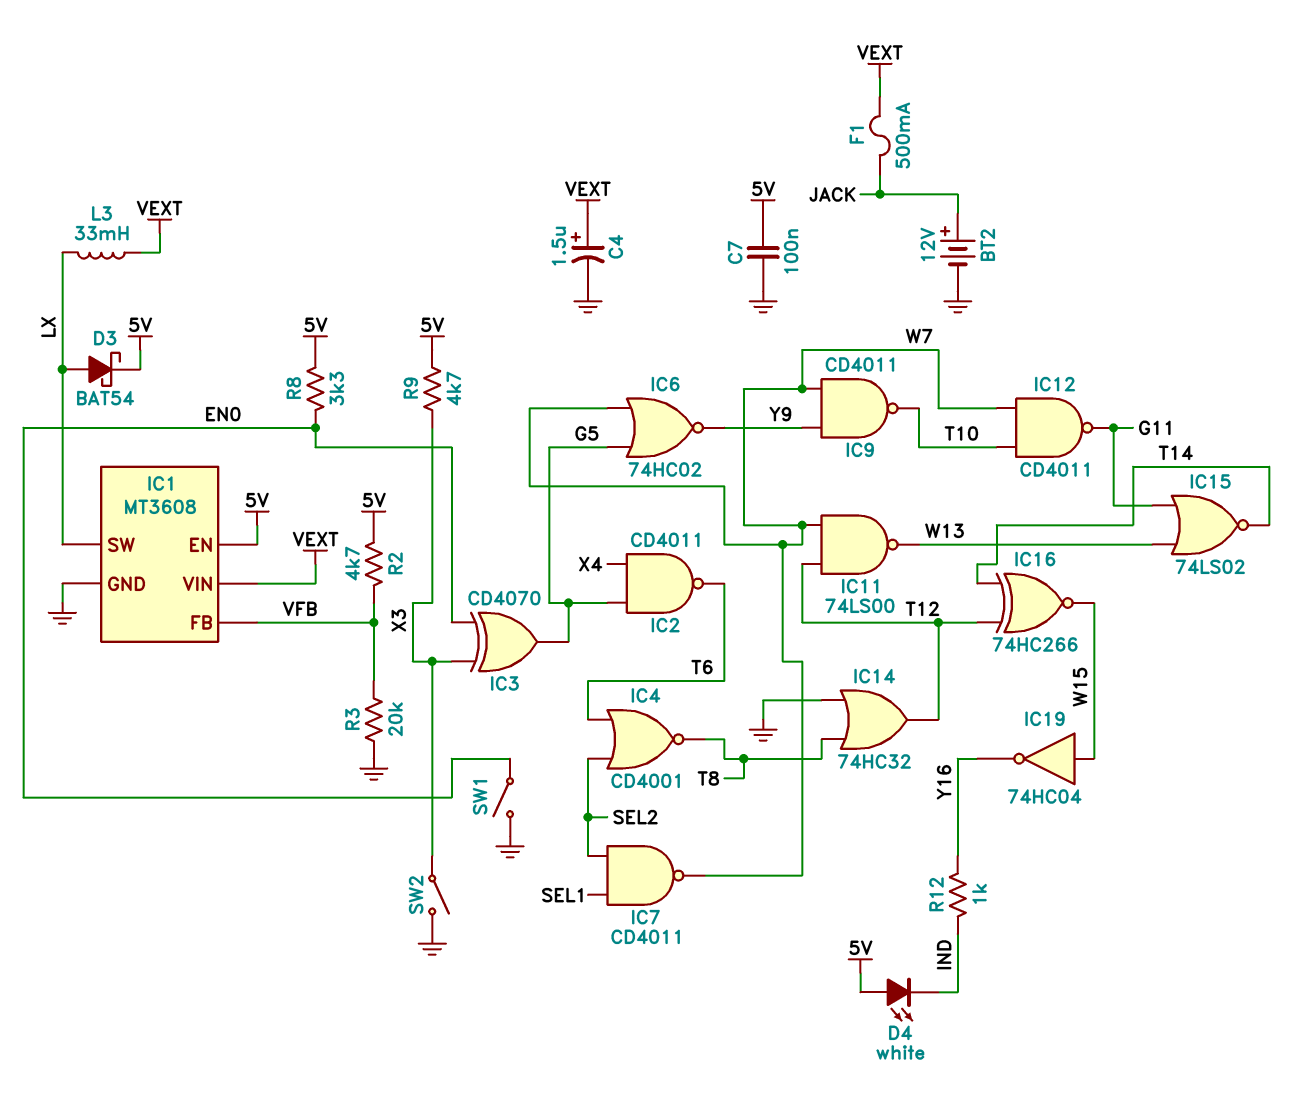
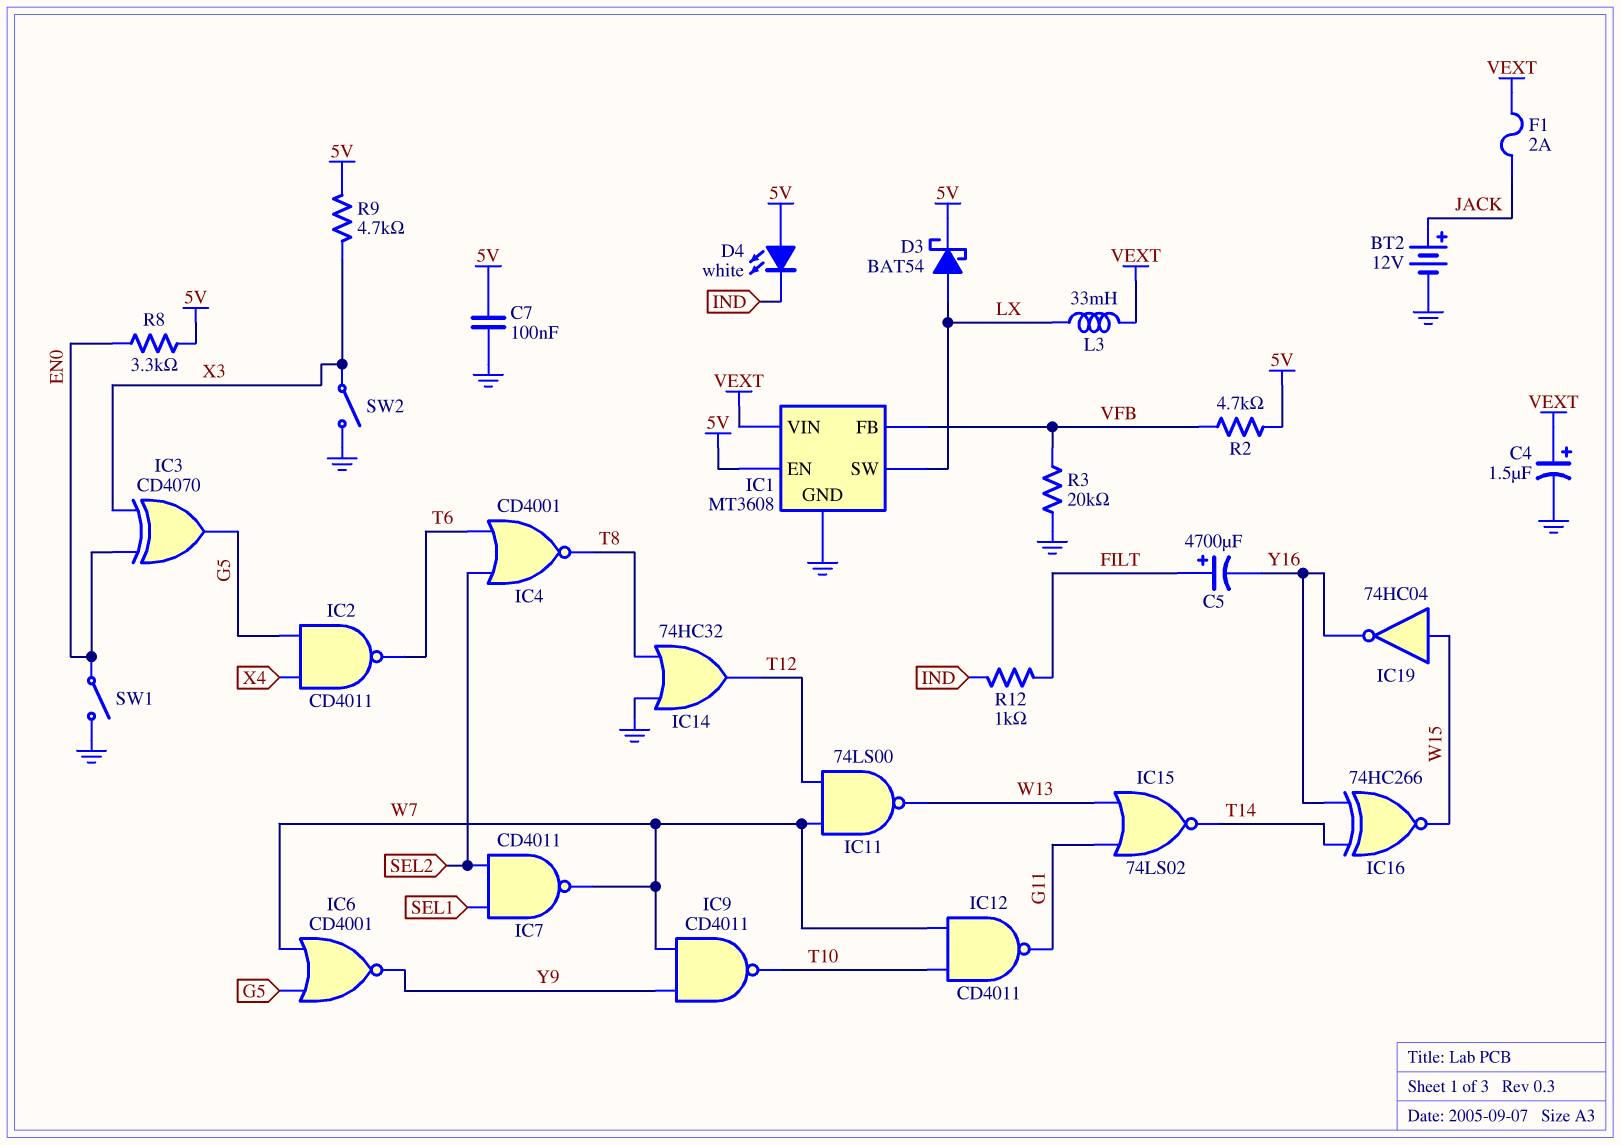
C5: none -> 4700uF (plus FILT, minus Y16)
F1: 500mA (JACK, VEXT) -> 2A (JACK, VEXT)
IC6: NOR 74HC02 (in G5, in W7, out Y9) -> NOR CD4001 (in G5, in W7, out Y9)
IC16: XNOR 74HC266 (in T12, in T14, out W15) -> XNOR 74HC266 (in T14, in Y16, out W15)
R12: 1k (IND, Y16) -> 1k (FILT, IND)

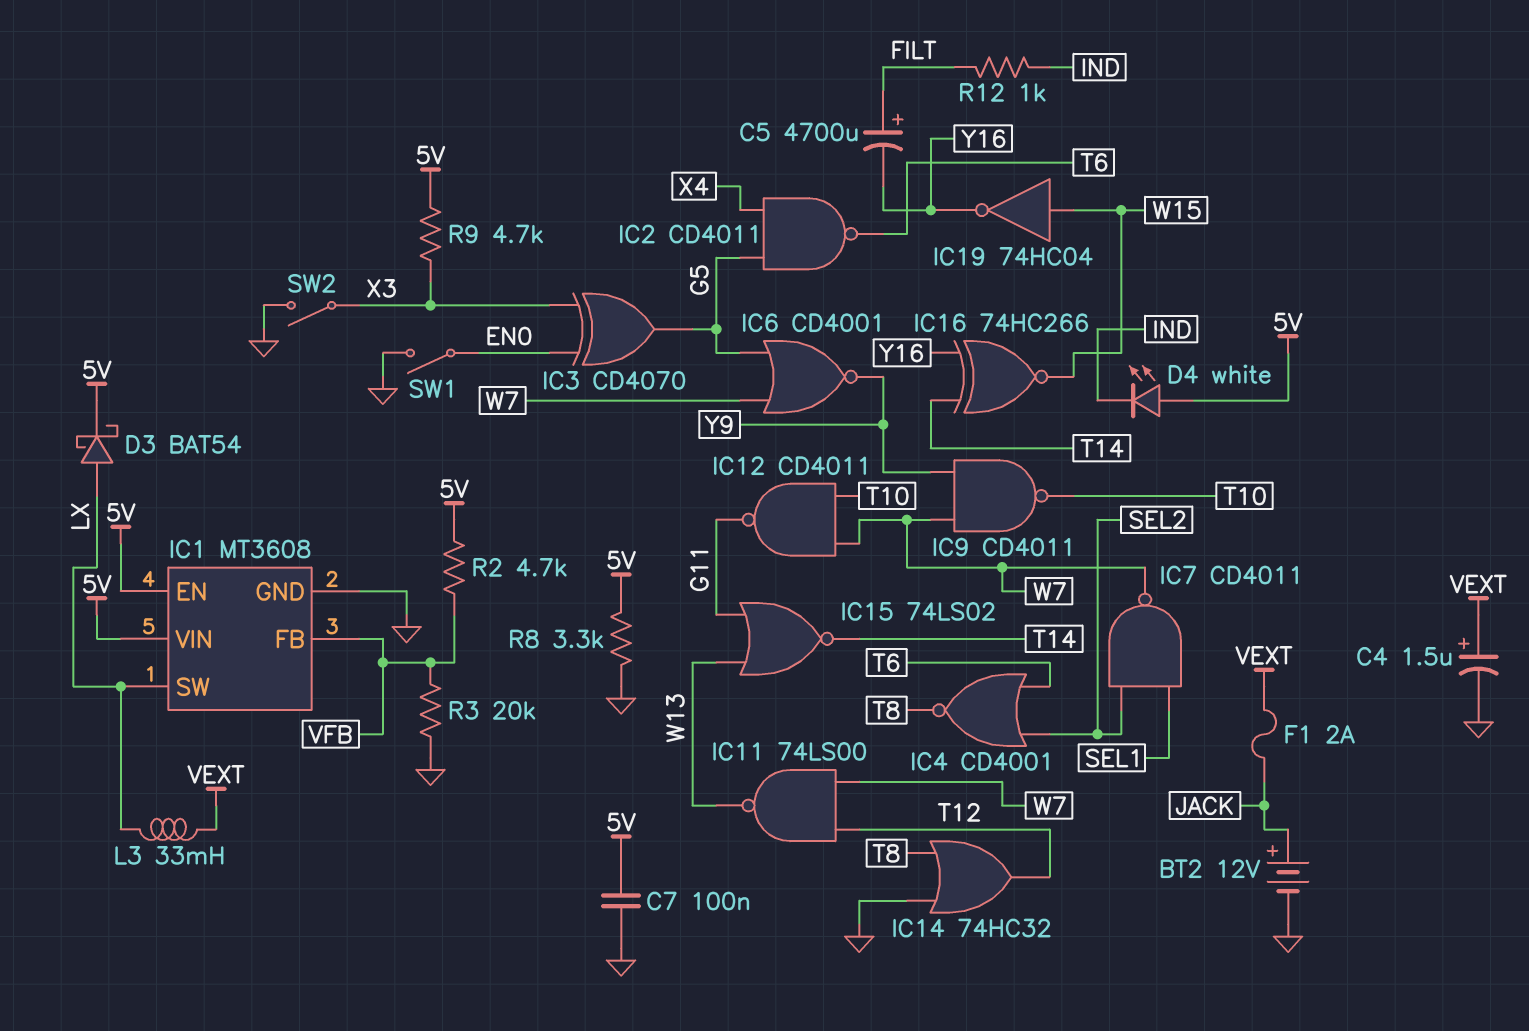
IC1 pin VIN: VEXT -> 5V
R8: 3.3k (5V, EN0) -> 3.3k (5V, GND)

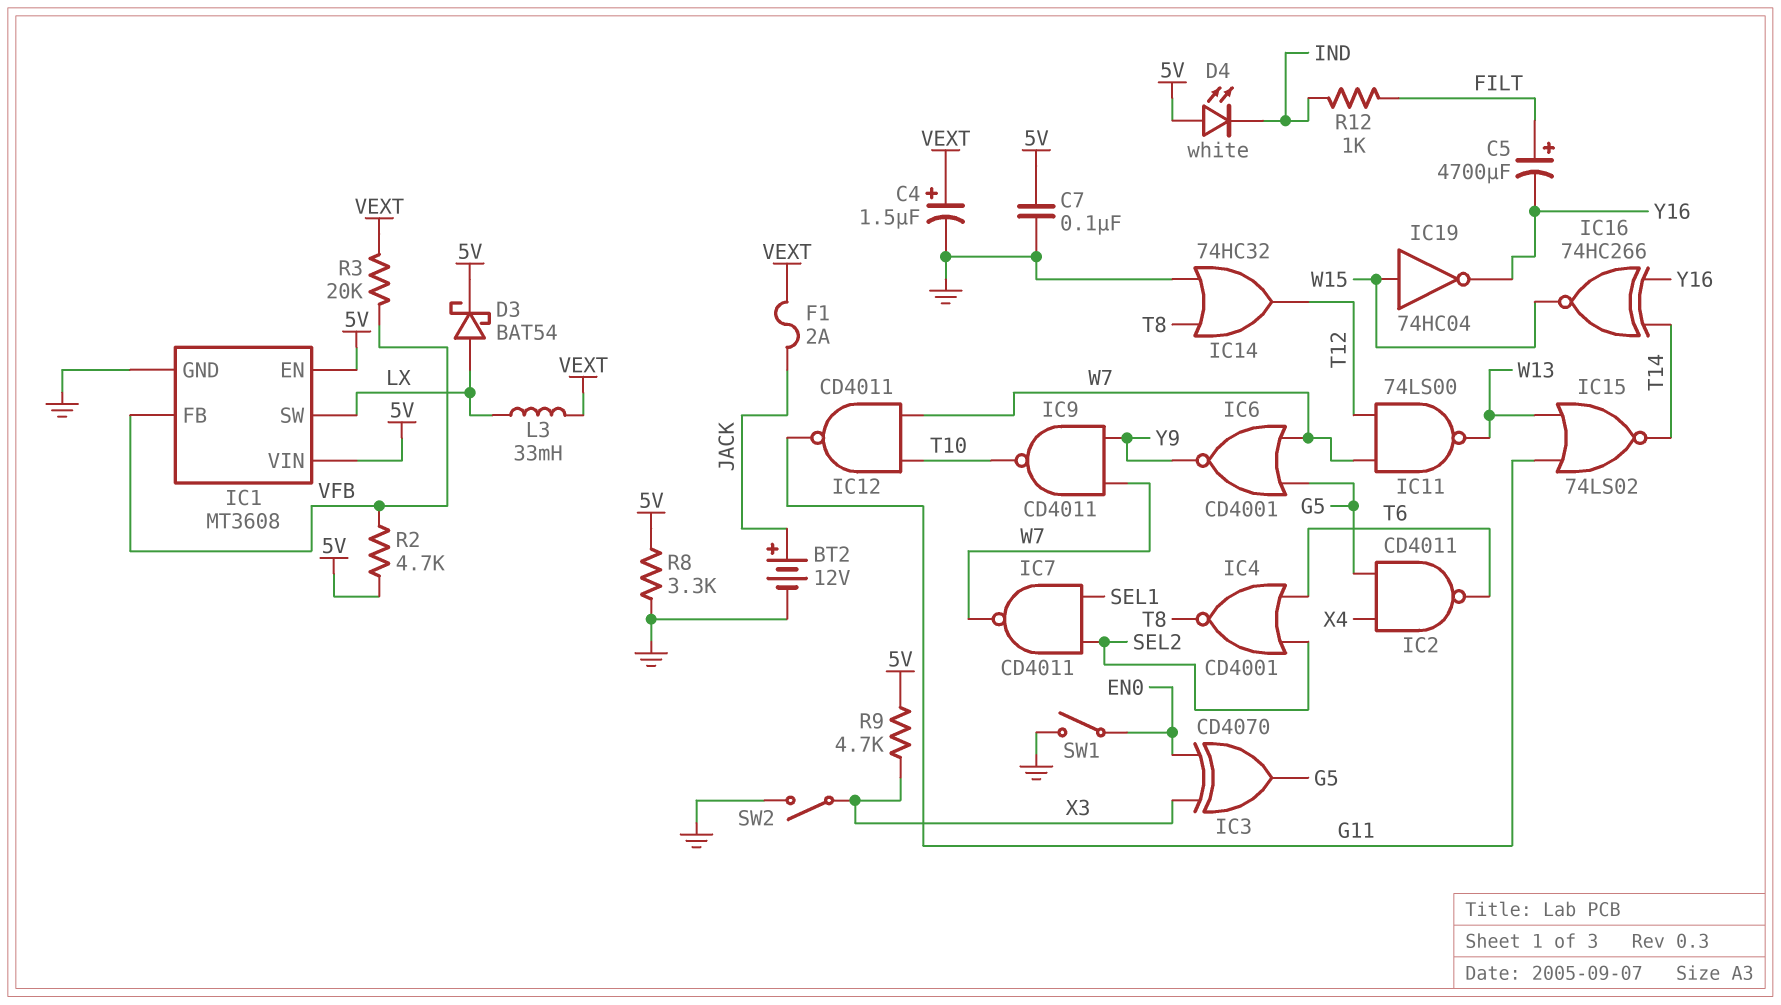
R3: 20k (GND, VFB) -> 20k (VEXT, VFB)

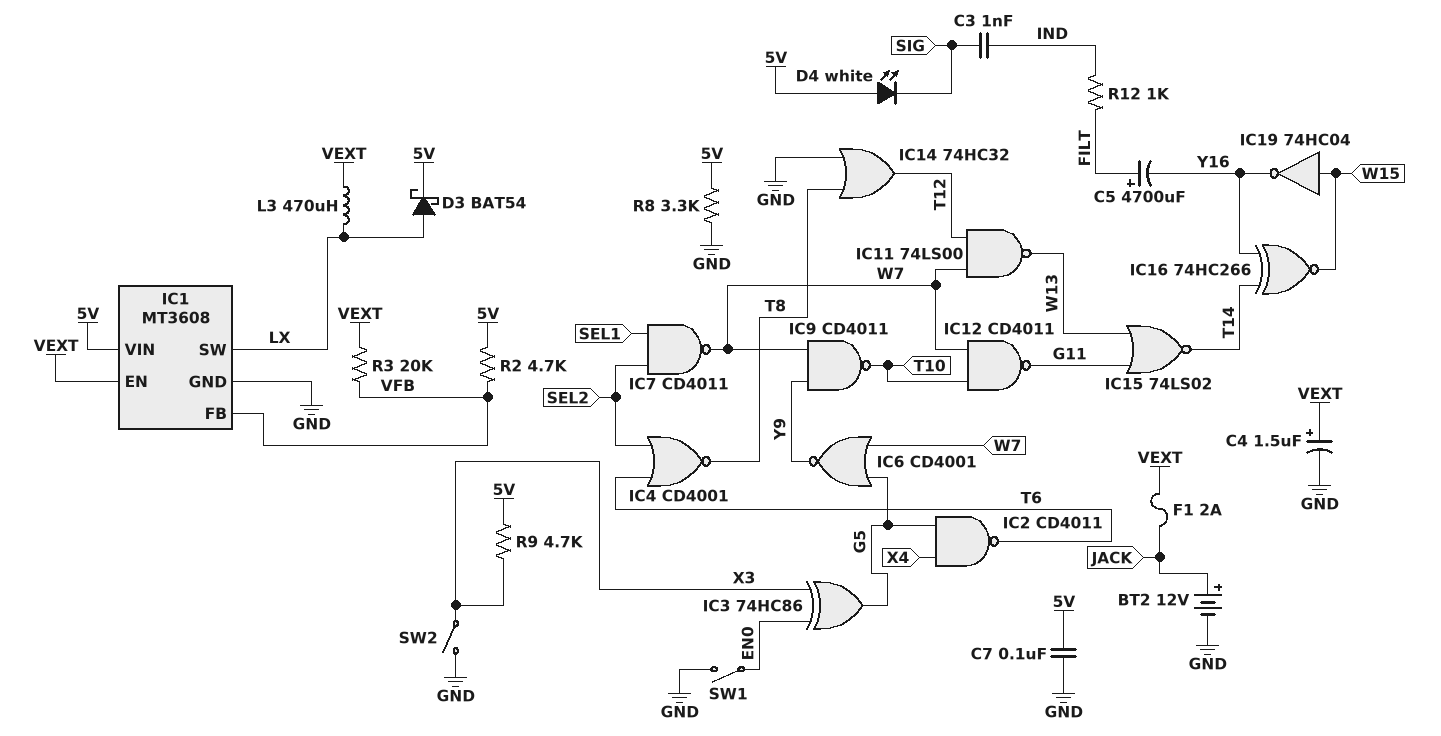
C3: none -> 1nF (IND, SIG)
D4: LED white (A 5V, K IND) -> LED white (A 5V, K SIG)
IC1 pin EN: 5V -> VEXT
IC3: XOR CD4070 (in EN0, in X3, out G5) -> XOR 74HC86 (in EN0, in X3, out G5)
L3: 33mH (LX, VEXT) -> 470uH (LX, VEXT)

